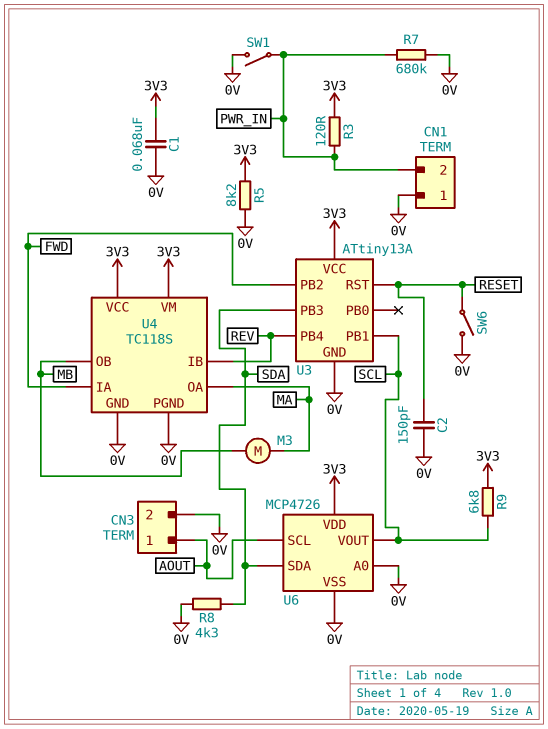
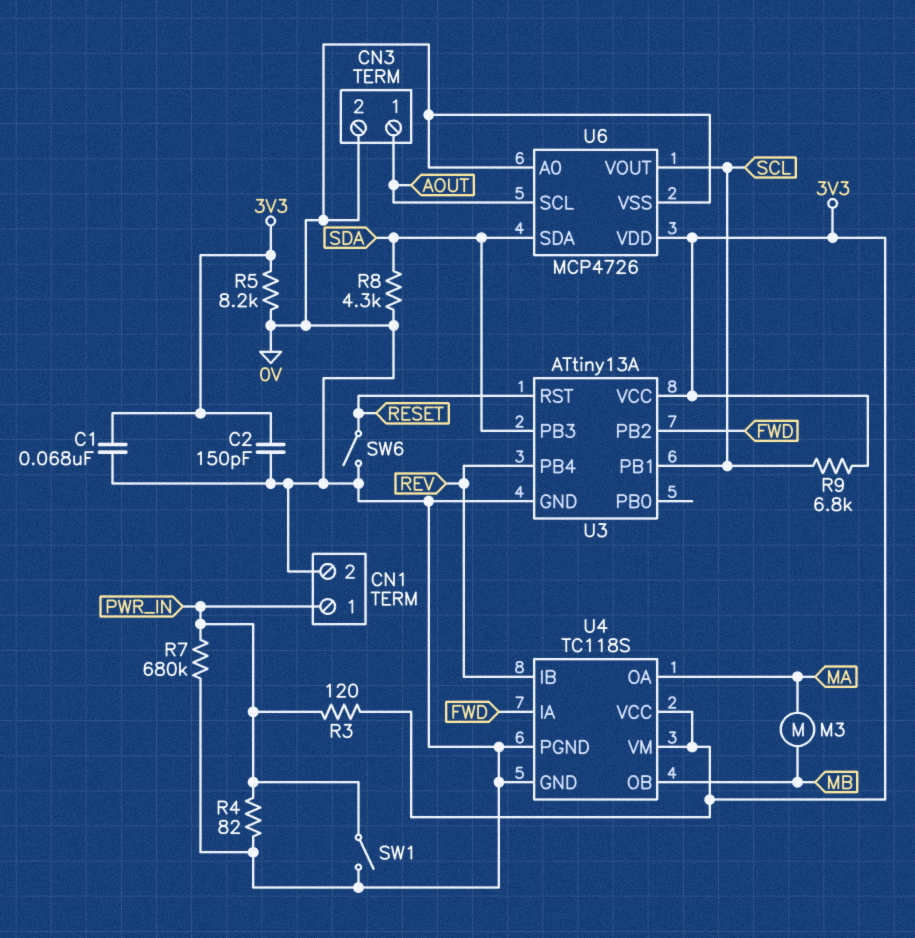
C2: 150pF (0V, RESET) -> 150pF (0V, 3V3)
CN1 pin 1: 0V -> PWR_IN
CN1 pin 2: PWR_IN -> 0V
R4: none -> 82 (0V, PWR_IN)

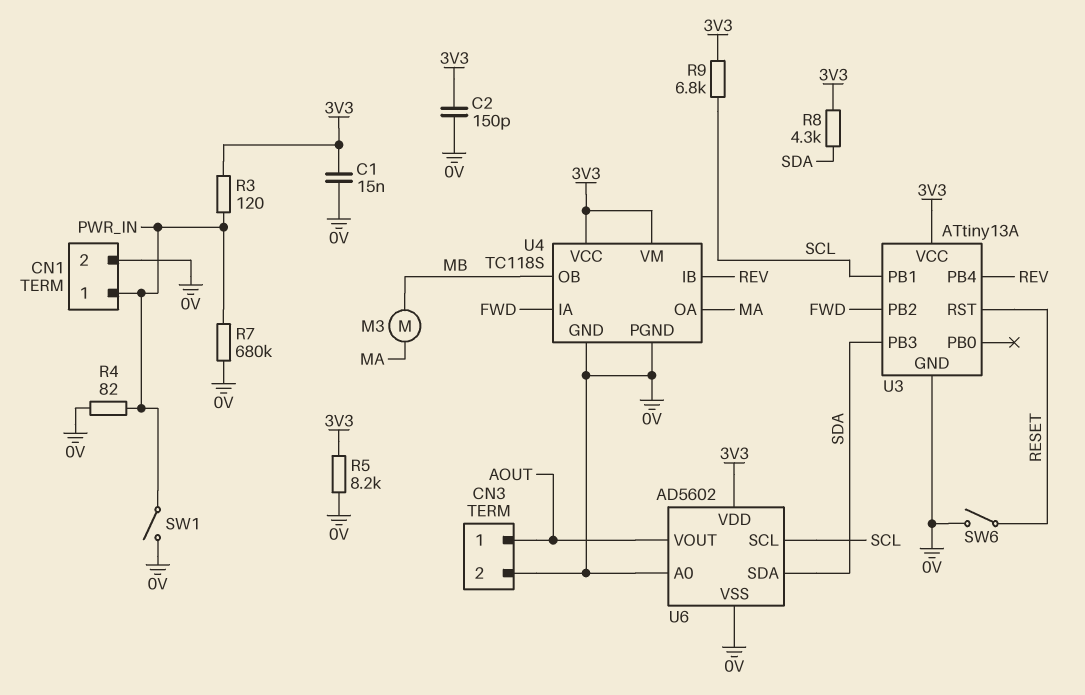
C1: 68nF (0V, 3V3) -> 15nF (0V, 3V3)
R8: 4.3k (0V, SDA) -> 4.3k (3V3, SDA)
U6: MCP4726 -> AD5602
U6 pin SCL: AOUT -> SCL
U6 pin VOUT: SCL -> AOUT

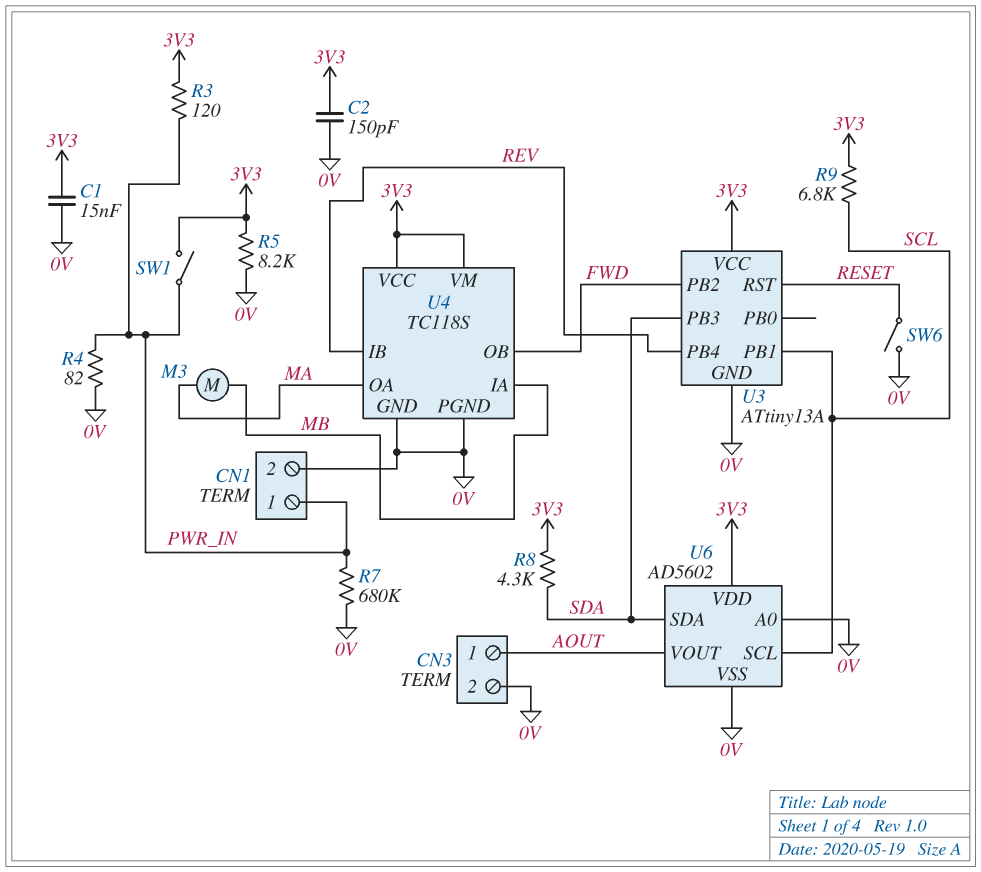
SW1: switch (0V, PWR_IN) -> switch (3V3, PWR_IN)
U4 pin IA: FWD -> MB
U4 pin OB: MB -> FWD

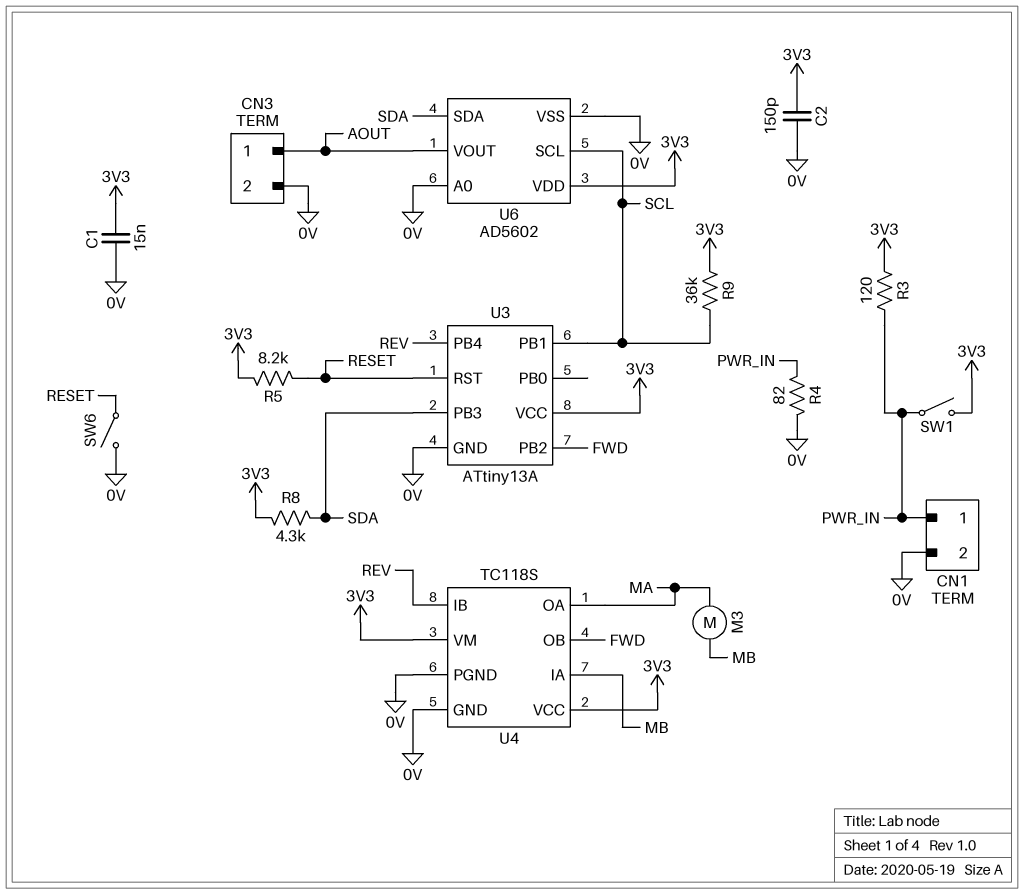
R5: 8.2k (0V, 3V3) -> 8.2k (3V3, RESET)
R7: 680k (0V, PWR_IN) -> none
R9: 6.8k (3V3, SCL) -> 36k (3V3, SCL)

